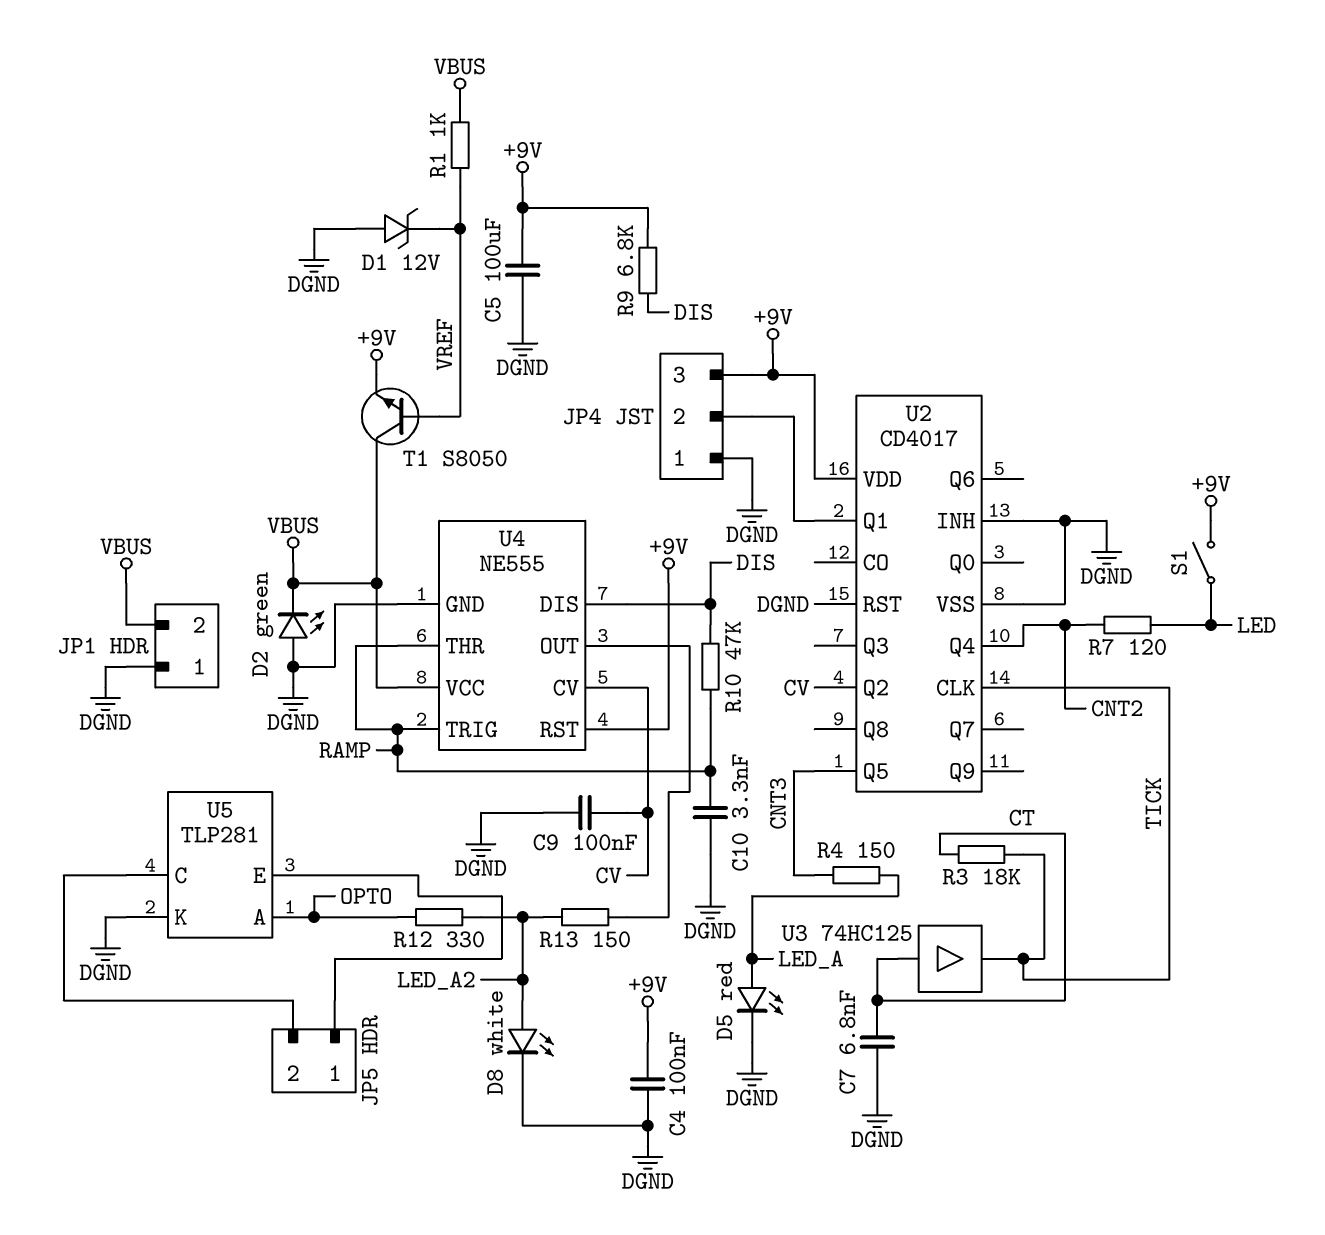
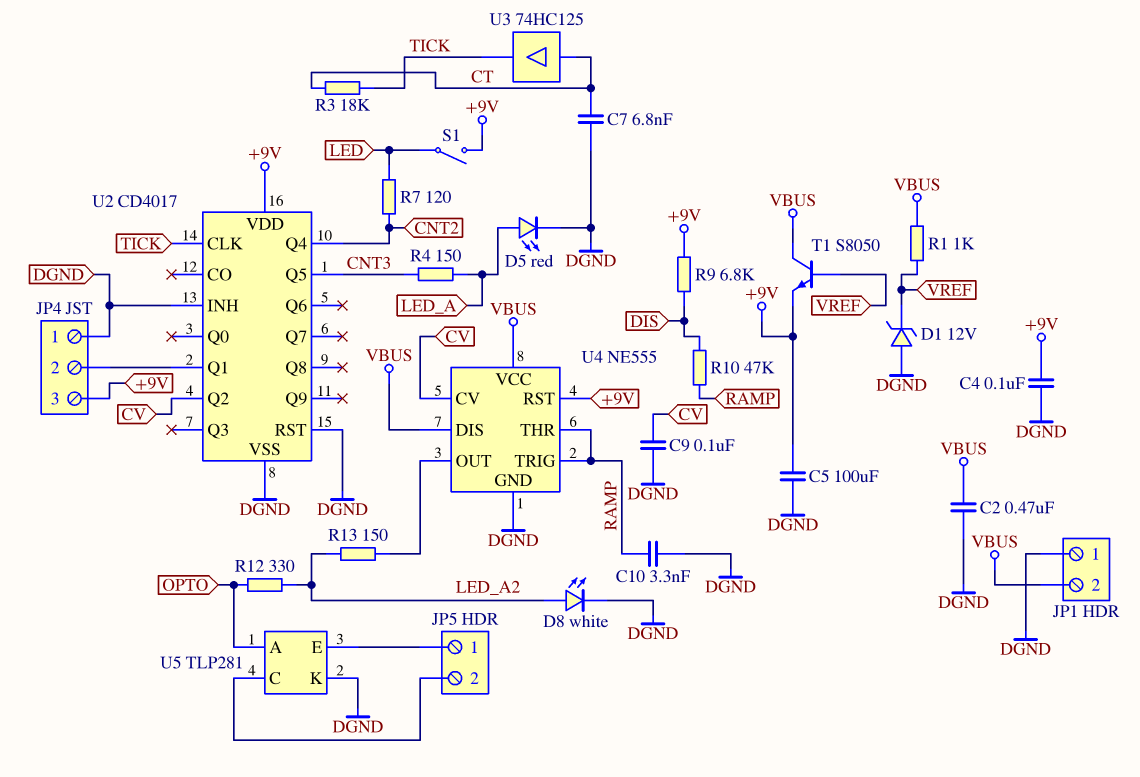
C2: none -> 470nF (DGND, VBUS)
D2: LED green (A DGND, K VBUS) -> none
U4 pin DIS: DIS -> VBUS

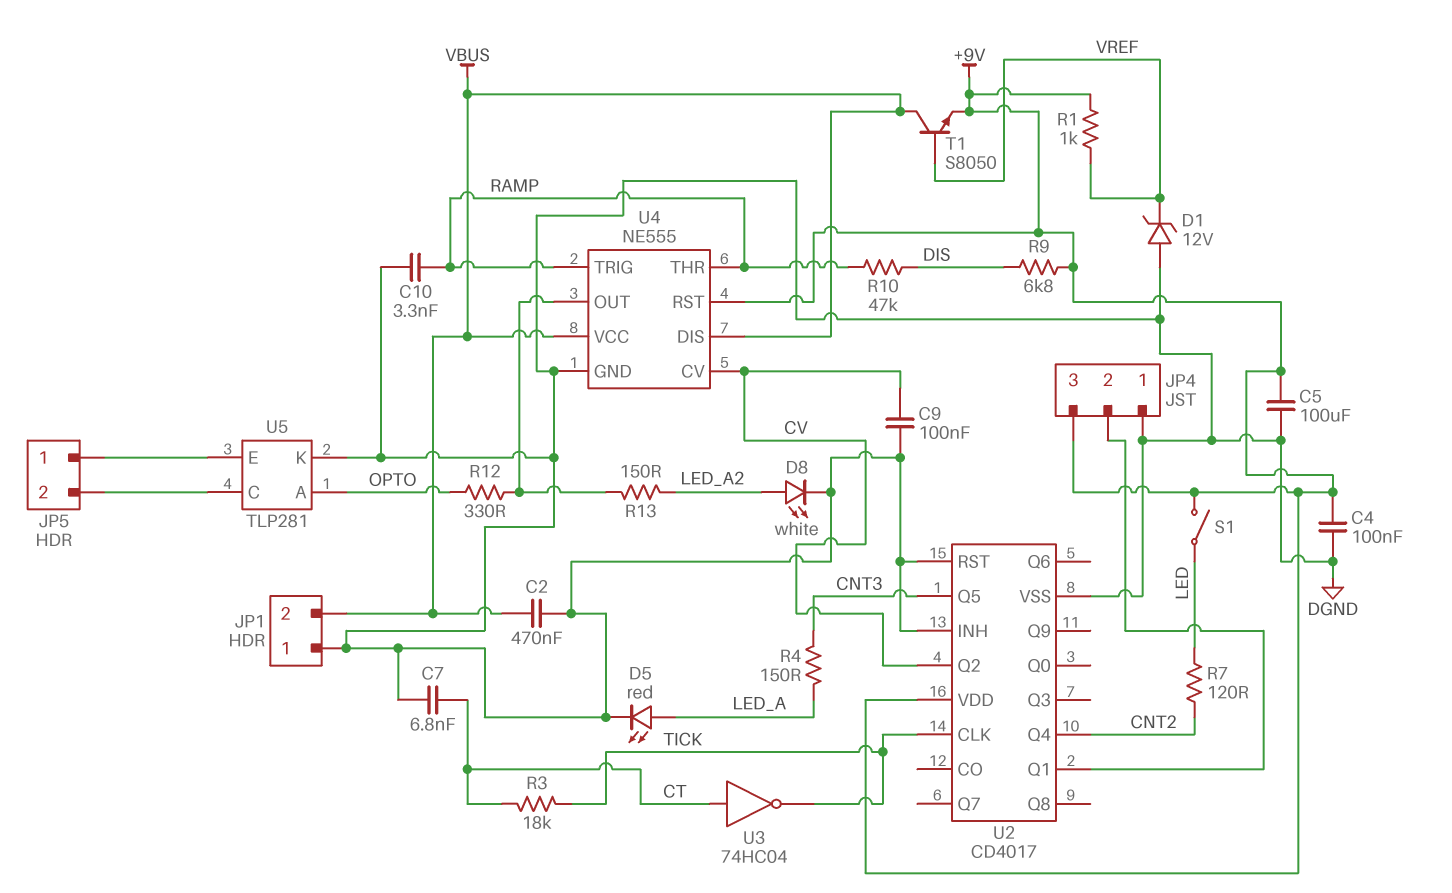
R1: 1k (VBUS, VREF) -> 1k (+9V, VREF)
R12: 330 (LED_A2, OPTO) -> 330 (OPTO, U4/OUT)
U3: buffer 74HC125 (in CT, out TICK) -> NOT 74HC04 (in CT, out TICK)

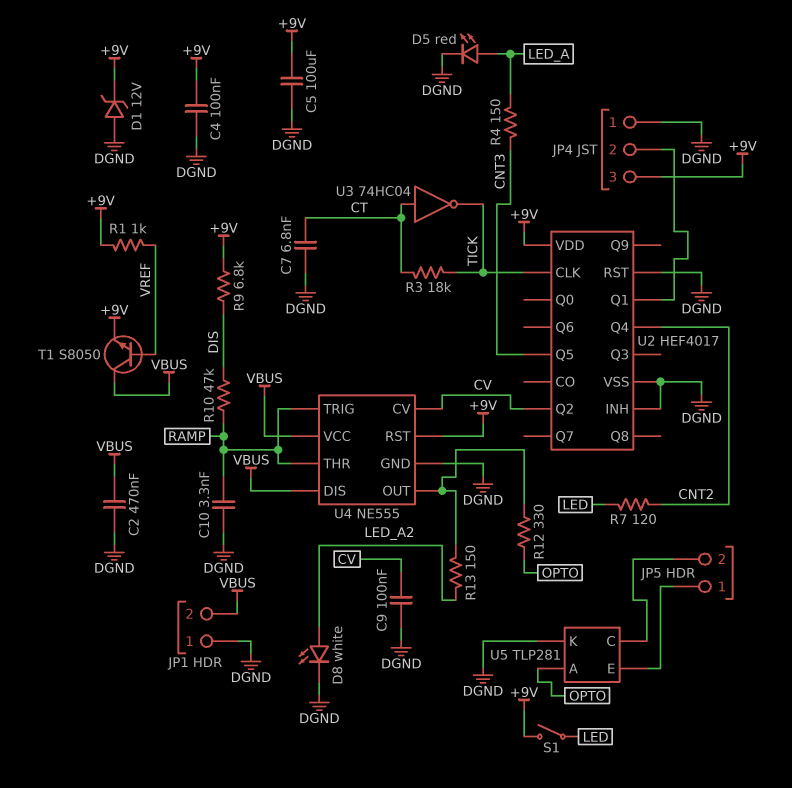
D1: zener 12V (A DGND, K VREF) -> zener 12V (A DGND, K +9V)
U2: CD4017 -> HEF4017

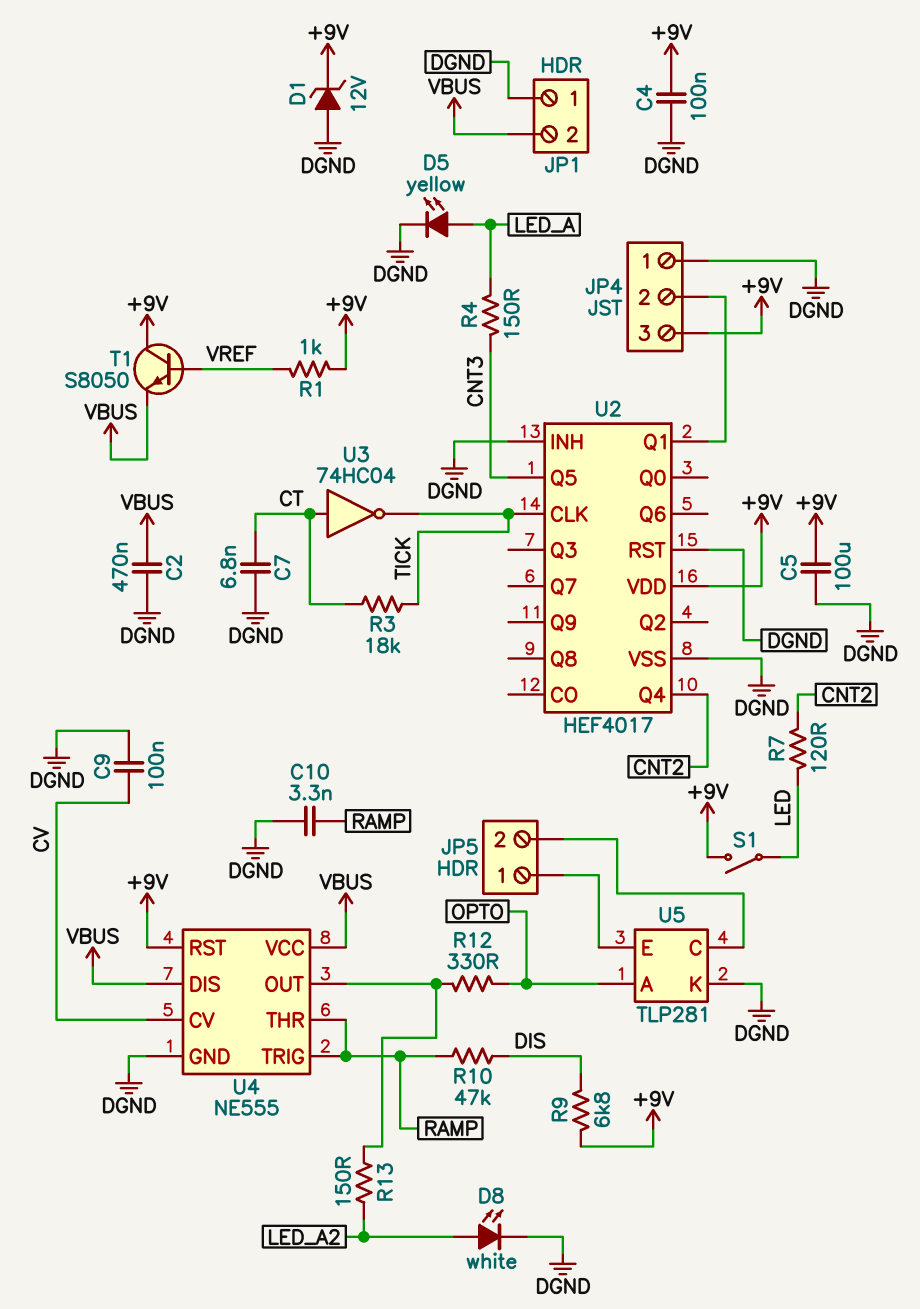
D5: LED red (A LED_A, K DGND) -> LED yellow (A LED_A, K DGND)
T1: NPN S8050 (B VREF, C VBUS, E +9V) -> NPN S8050 (B VREF, C +9V, E VBUS)
U2 pin Q2: CV -> none

